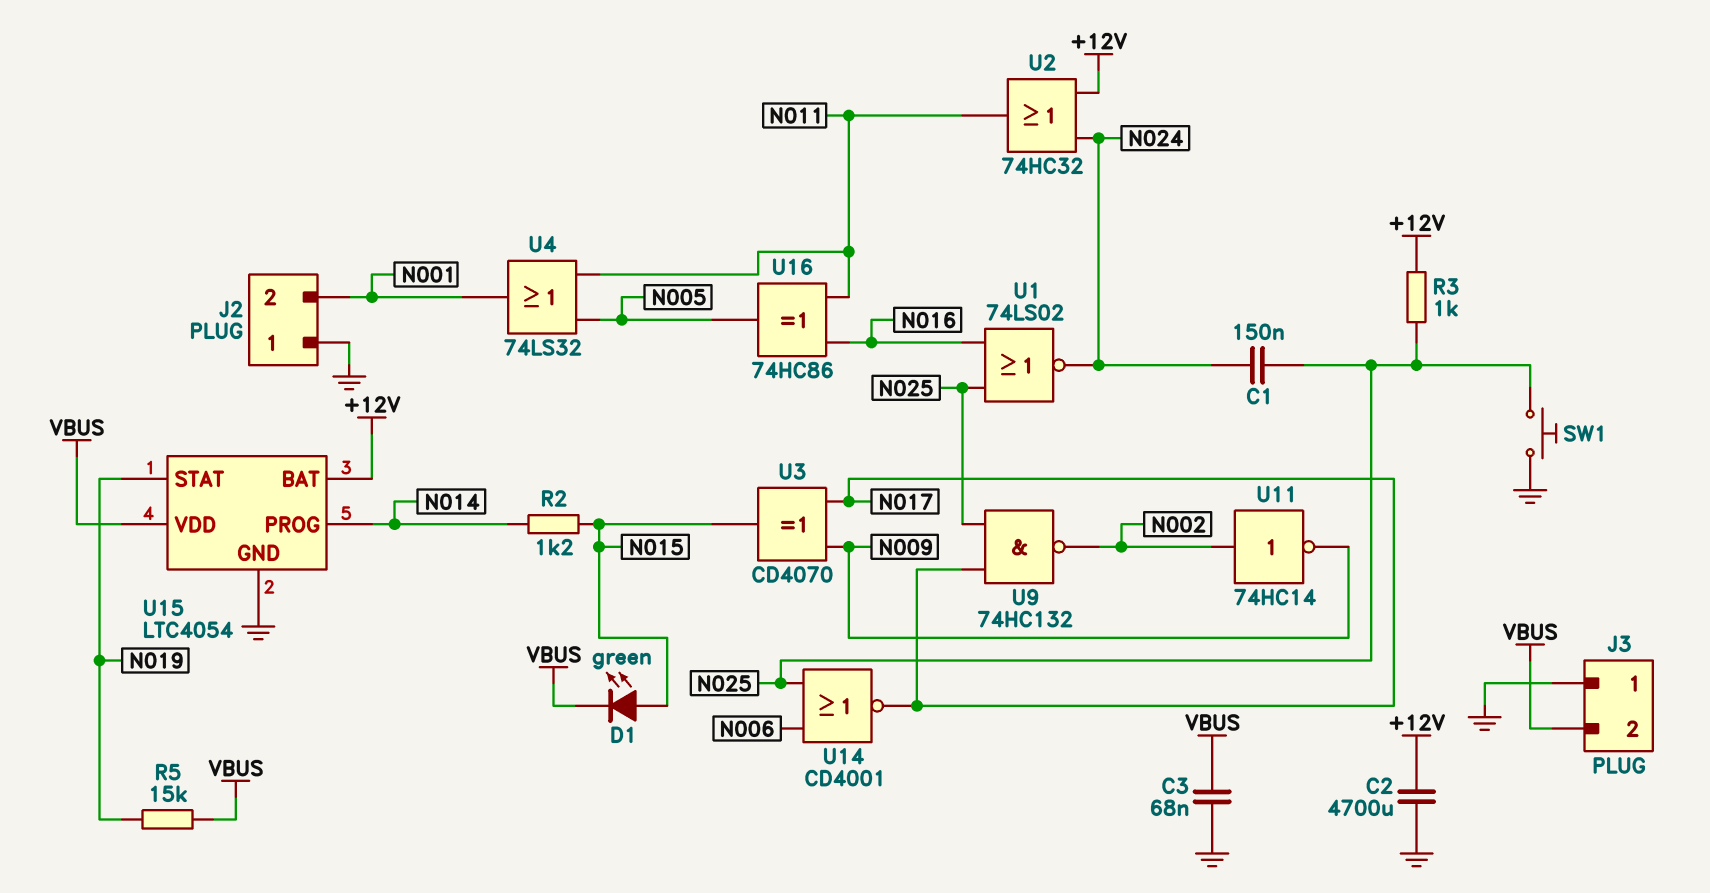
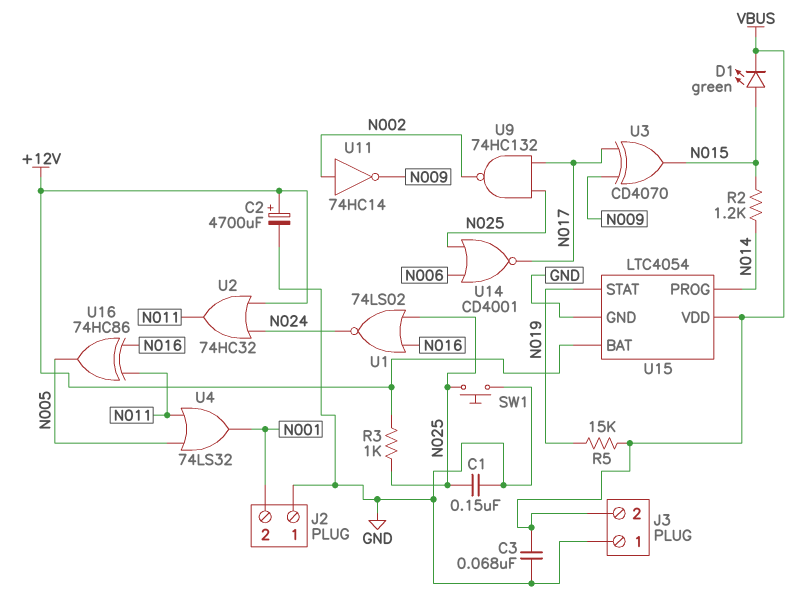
C1: 150nF (N024, N025) -> 150nF (GND, N025)
C2: 4700uF (+12V, GND) -> 4700uF (plus +12V, minus GND)

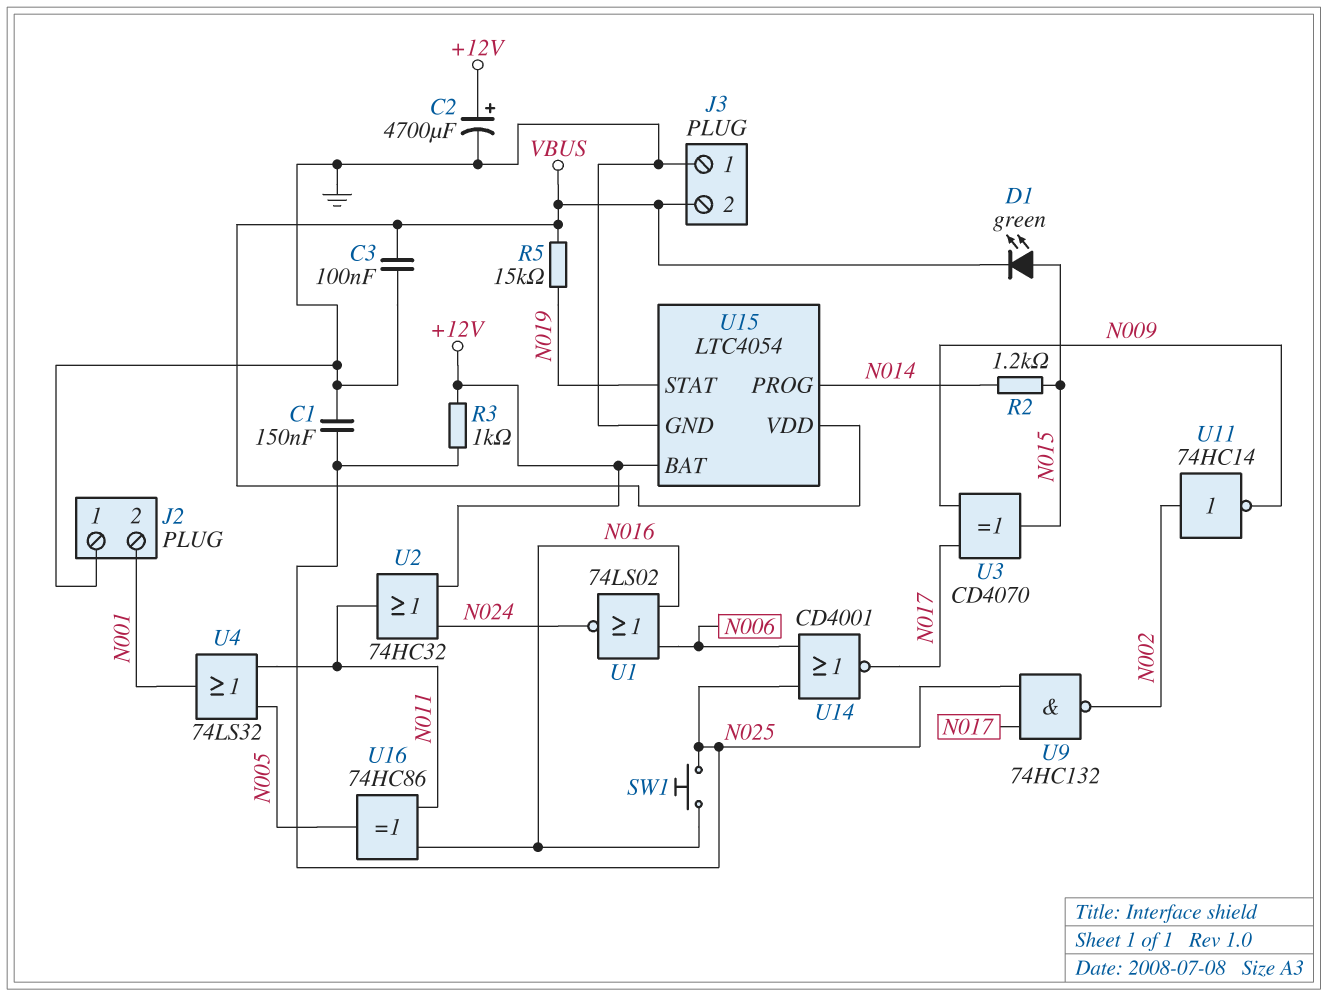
C3: 68nF (GND, VBUS) -> 100nF (GND, VBUS)
SW1: button (GND, N025) -> button (N016, N025)
U1: NOR 74LS02 (in N016, in N025, out N024) -> NOR 74LS02 (in N006, in N016, out N024)

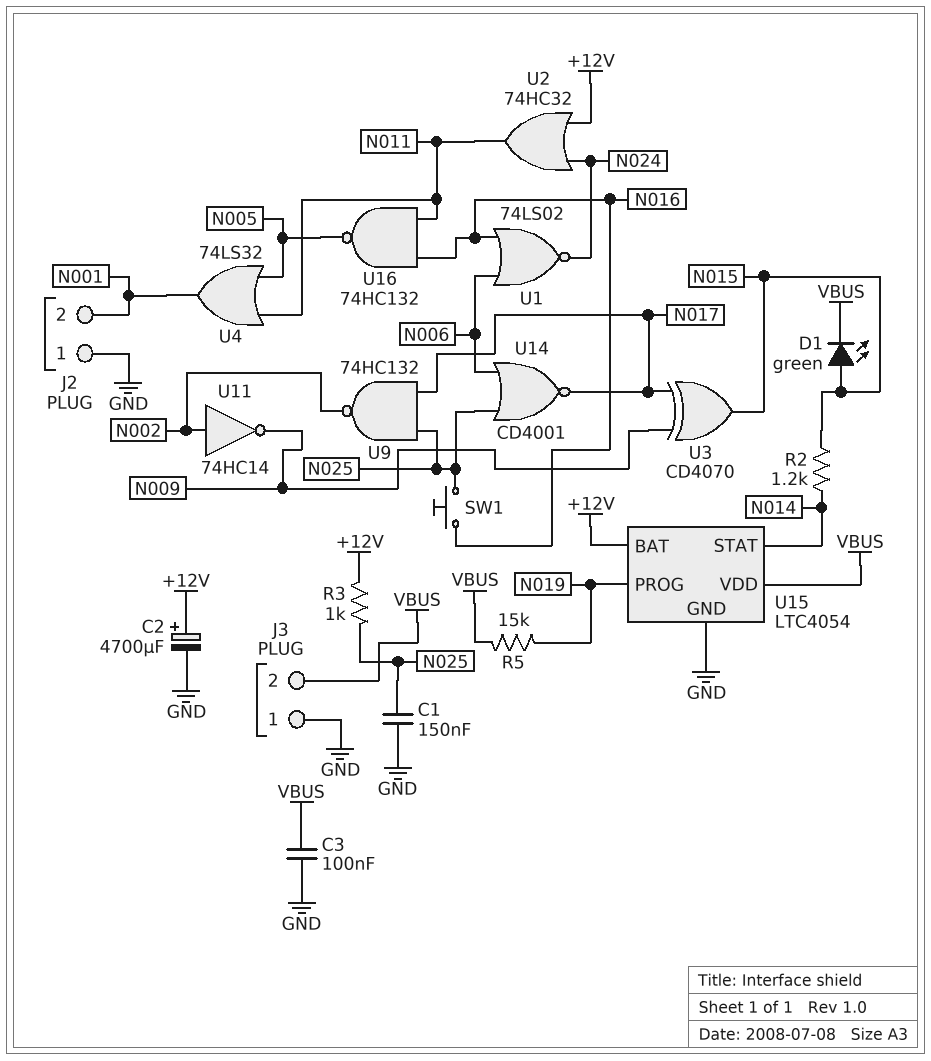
U15 pin PROG: N014 -> N019
U15 pin STAT: N019 -> N014
U16: XOR 74HC86 (in N011, in N016, out N005) -> NAND 74HC132 (in N011, in N016, out N005)

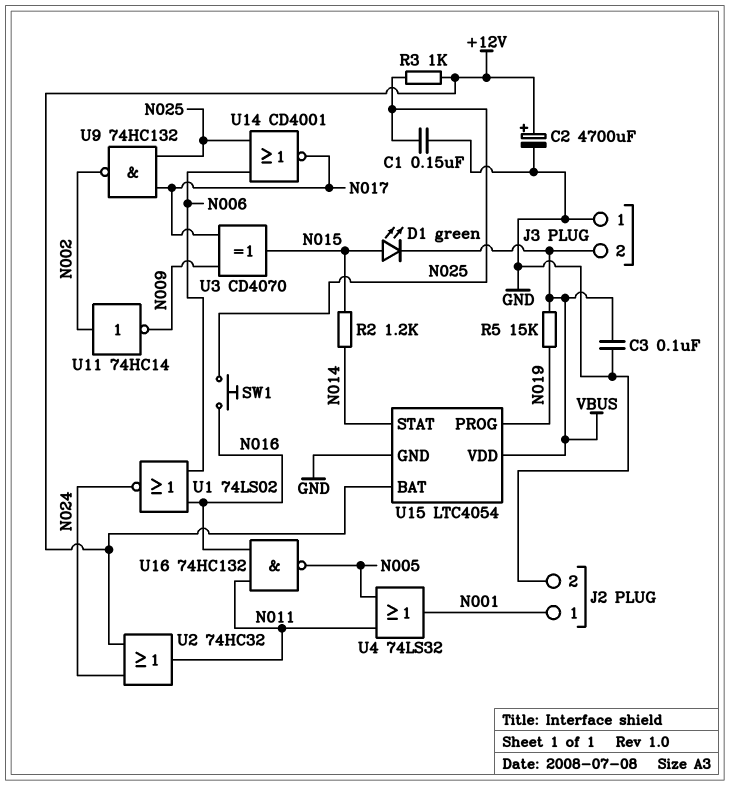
J2 pin 1: GND -> N001
J2 pin 2: N001 -> GND

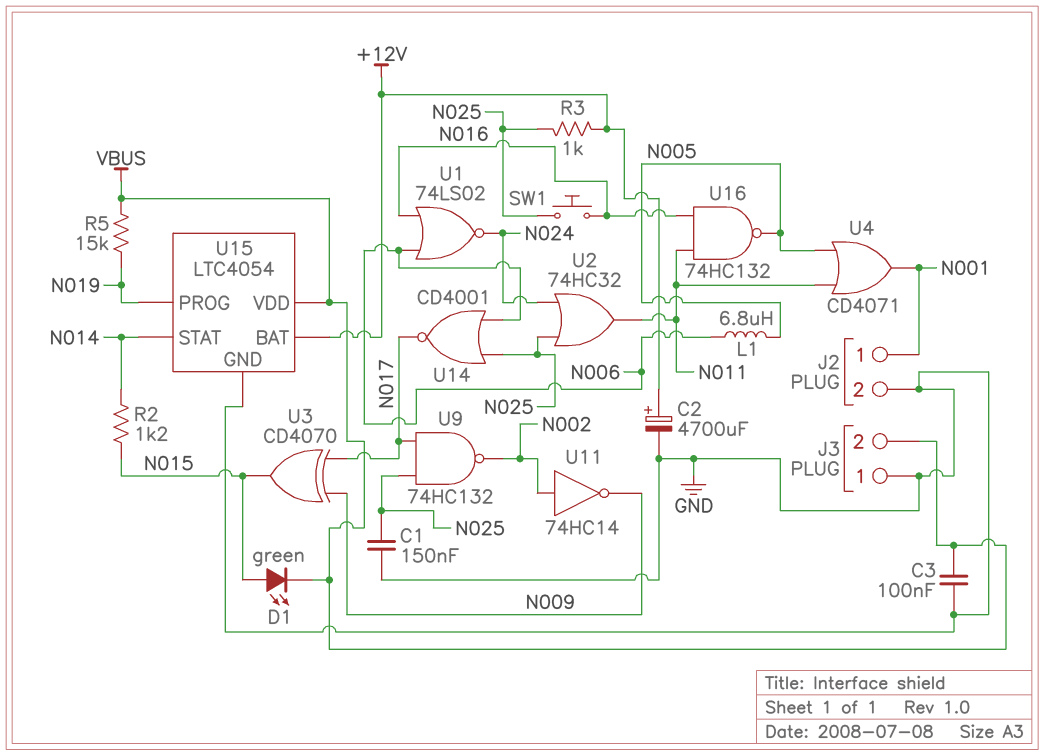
L1: none -> 6.8uH (N005, N006)
U2: OR 74HC32 (in +12V, in N024, out N011) -> OR 74HC32 (in N024, in N025, out N011)
U4: OR 74LS32 (in N005, in N011, out N001) -> OR CD4071 (in N005, in N011, out N001)

